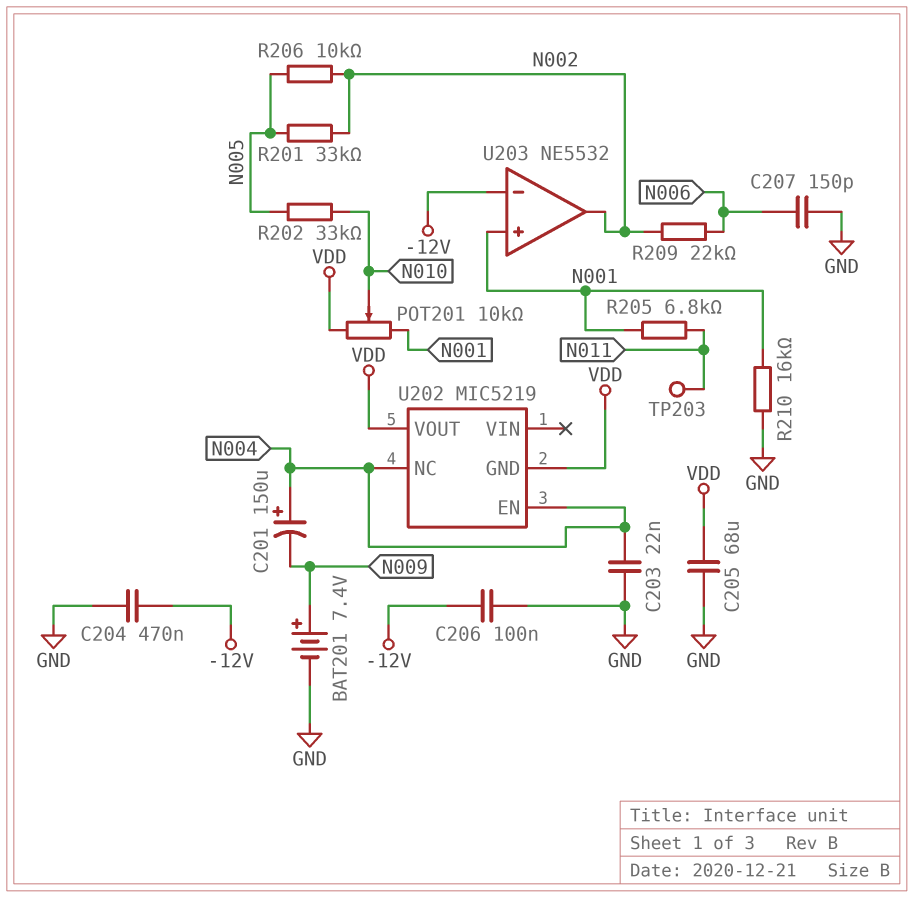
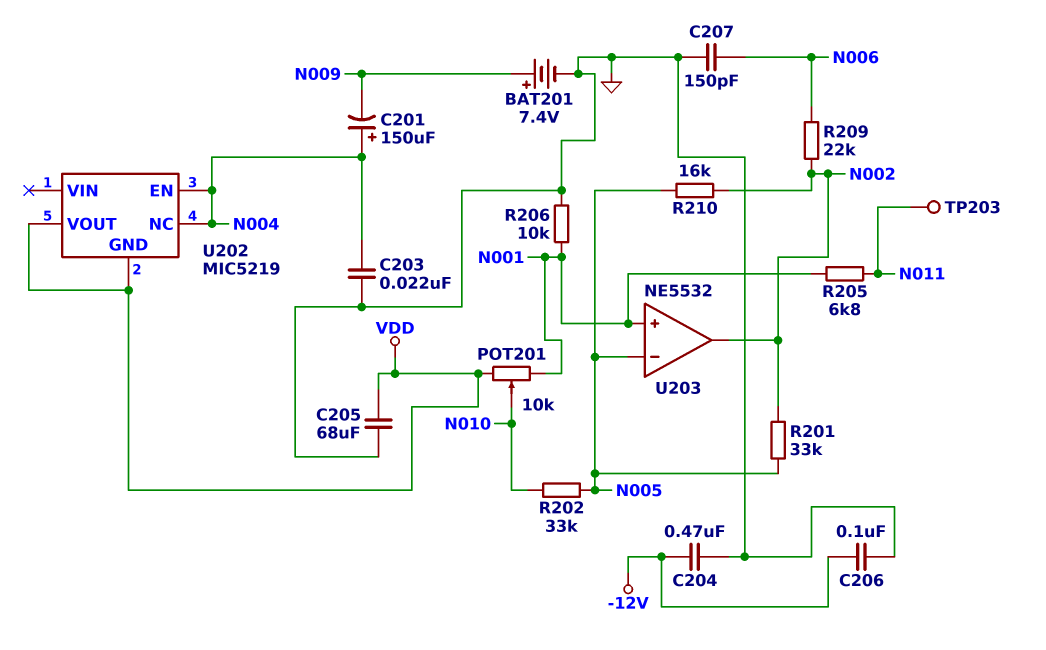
R206: 10k (N002, N005) -> 10k (GND, N001)
R210: 16k (GND, N001) -> 16k (N002, N005)
U203 pin in-: -12V -> N005

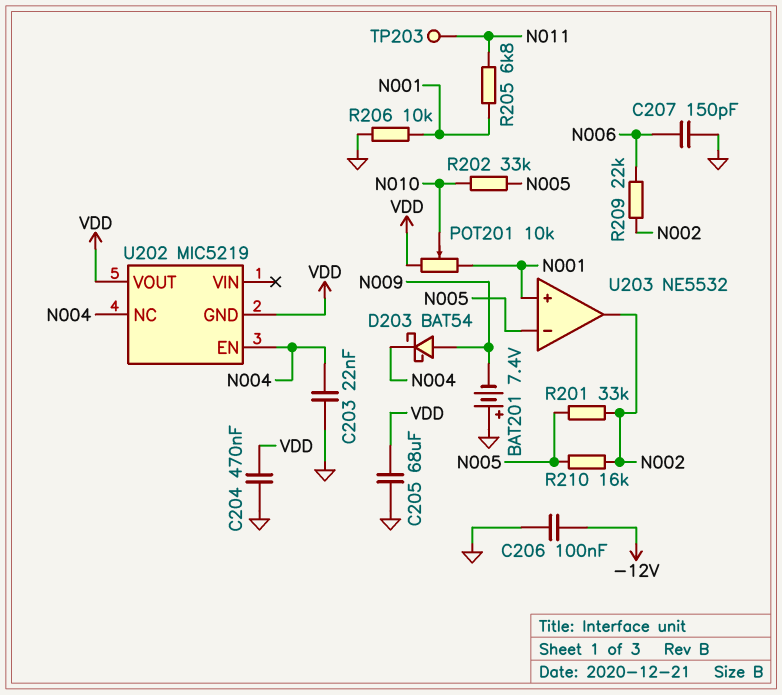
BAT201: 7.4V (plus N009, minus GND) -> 7.4V (plus GND, minus N009)
C201: 150uF (plus N004, minus N009) -> none
C204: 470nF (-12V, GND) -> 470nF (GND, VDD)
D203: none -> schottky BAT54 (A N009, K N004)

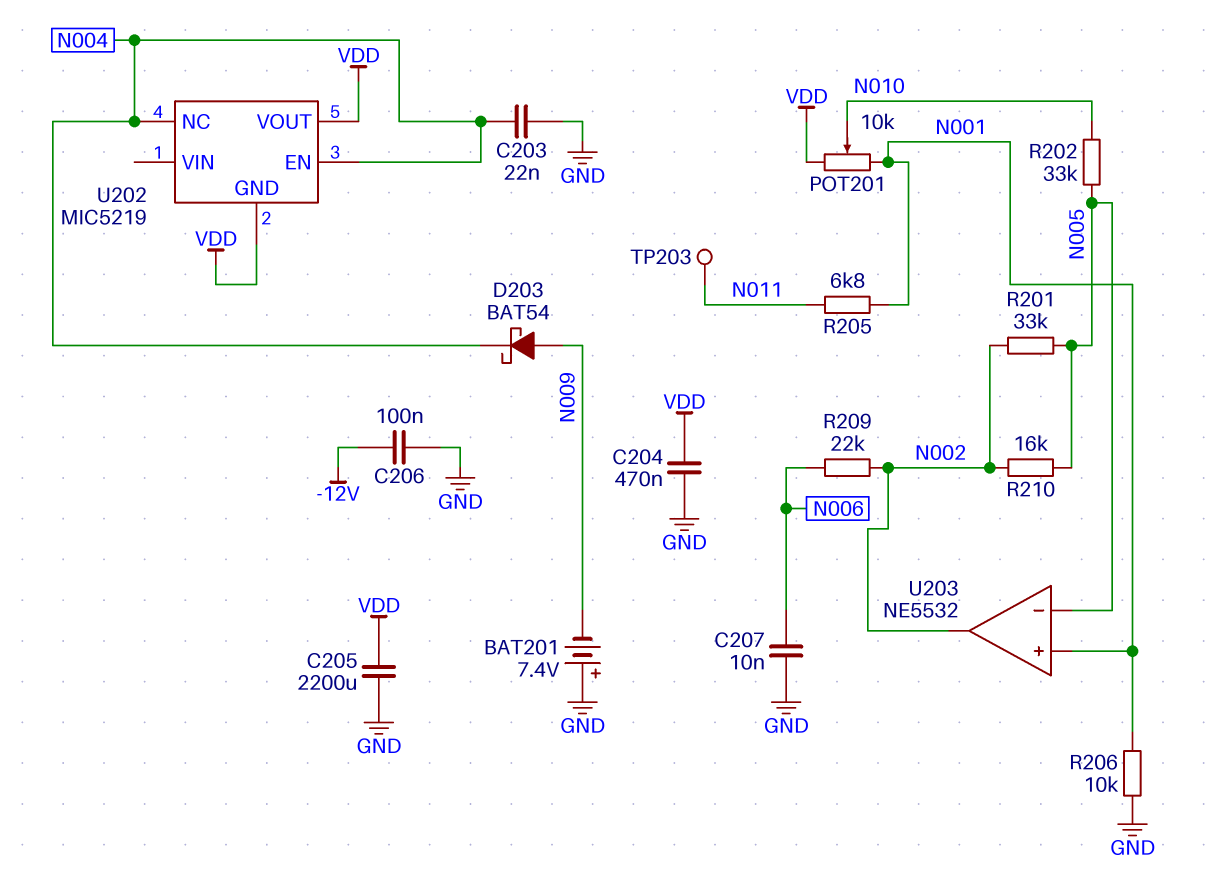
C205: 68uF (GND, VDD) -> 2200uF (GND, VDD)
C207: 150pF (GND, N006) -> 10nF (GND, N006)

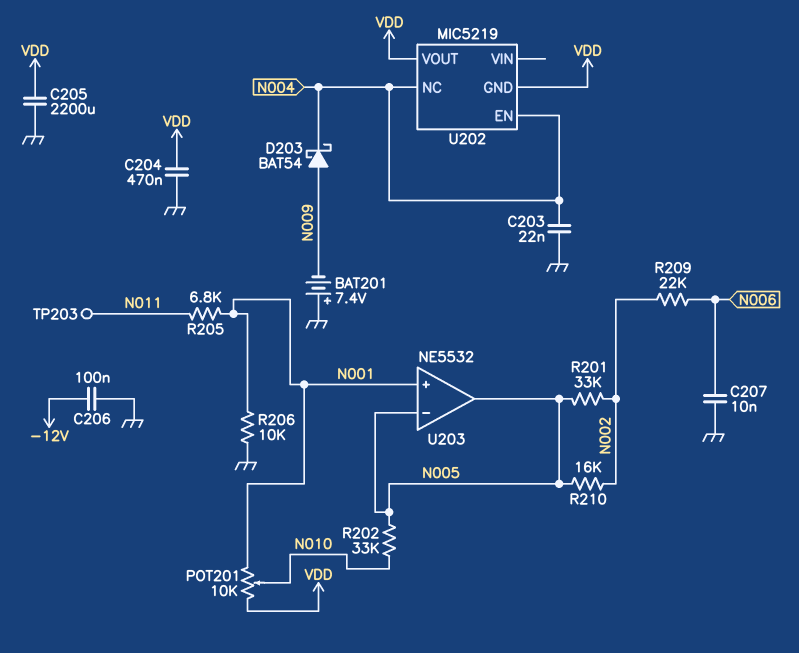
U203 pin out: N002 -> N005

